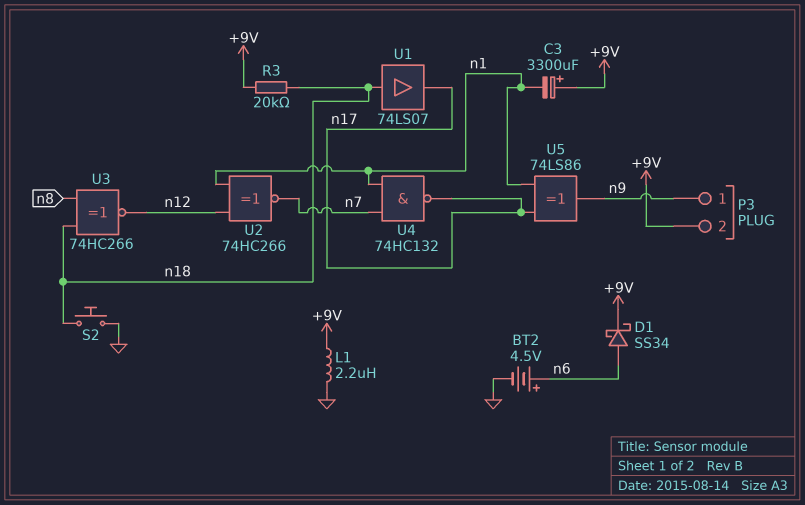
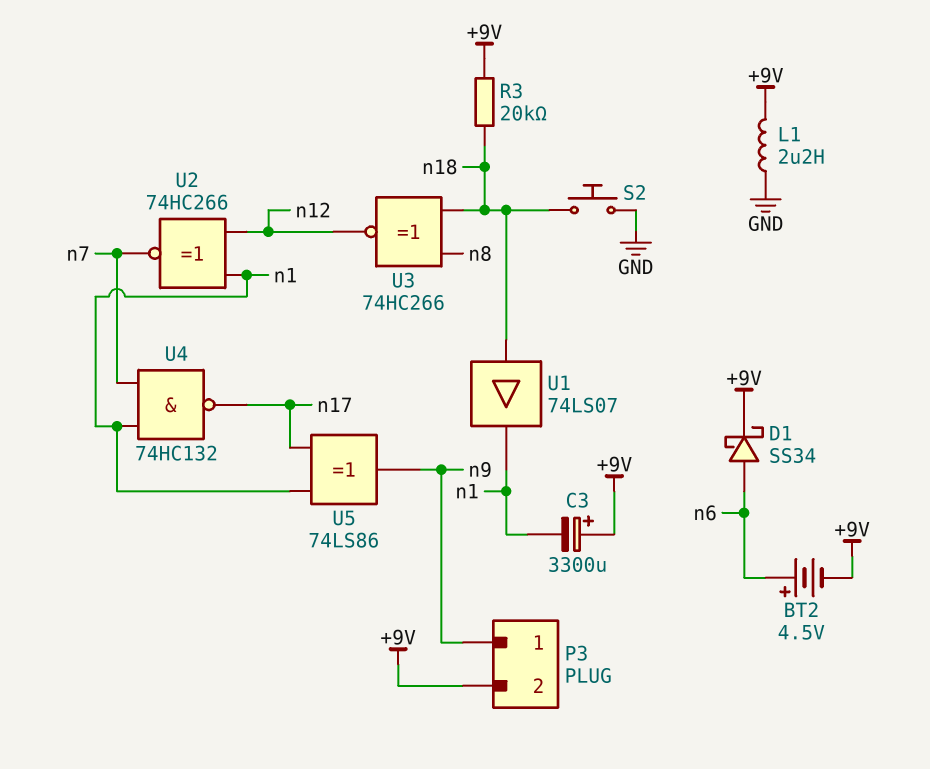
BT2: 4.5V (plus n6, minus GND) -> 4.5V (plus n6, minus +9V)
U1: buffer 74LS07 (in n18, out n17) -> buffer 74LS07 (in n18, out n1)

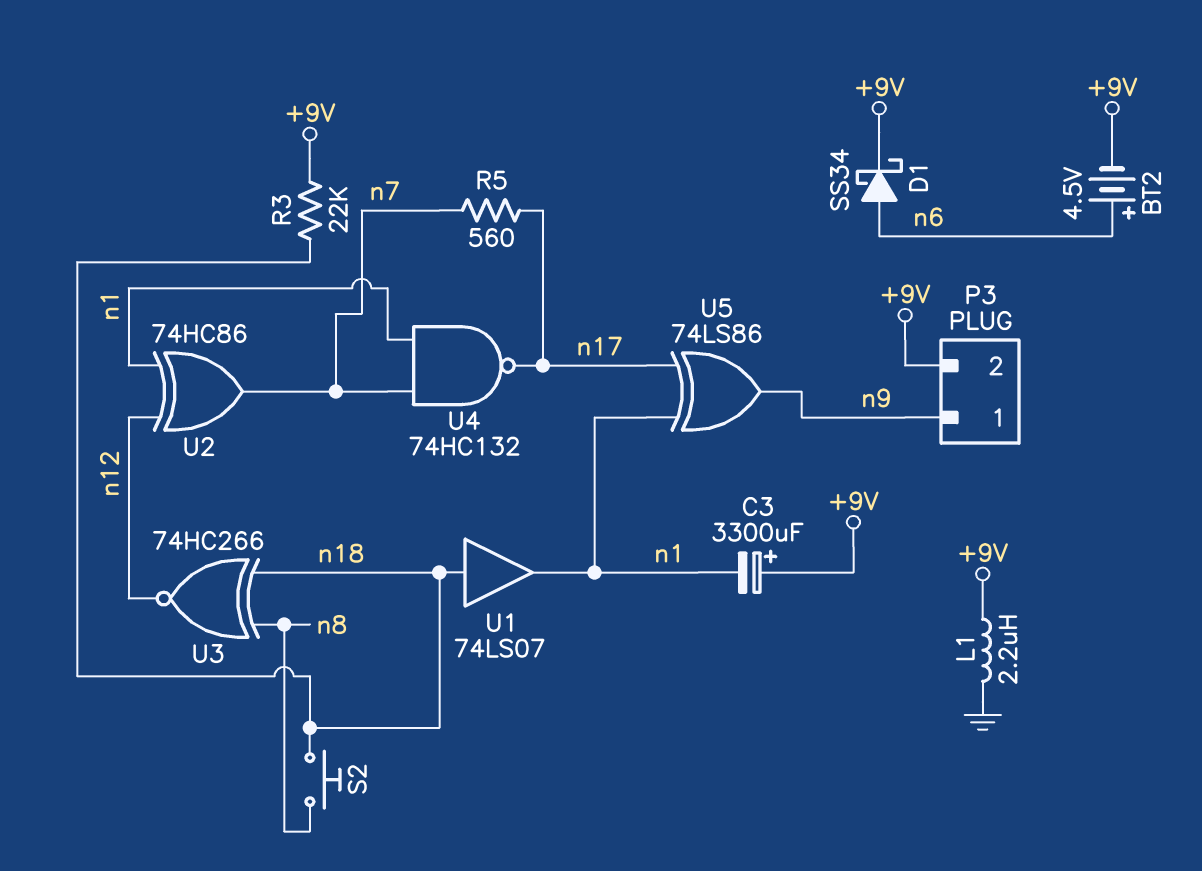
R3: 20k (+9V, n18) -> 22k (+9V, n18)
R5: none -> 560 (n7, n17)
S2: button (GND, n18) -> button (n8, n18)
U2: XNOR 74HC266 (in n1, in n12, out n7) -> XOR 74HC86 (in n1, in n12, out n7)

